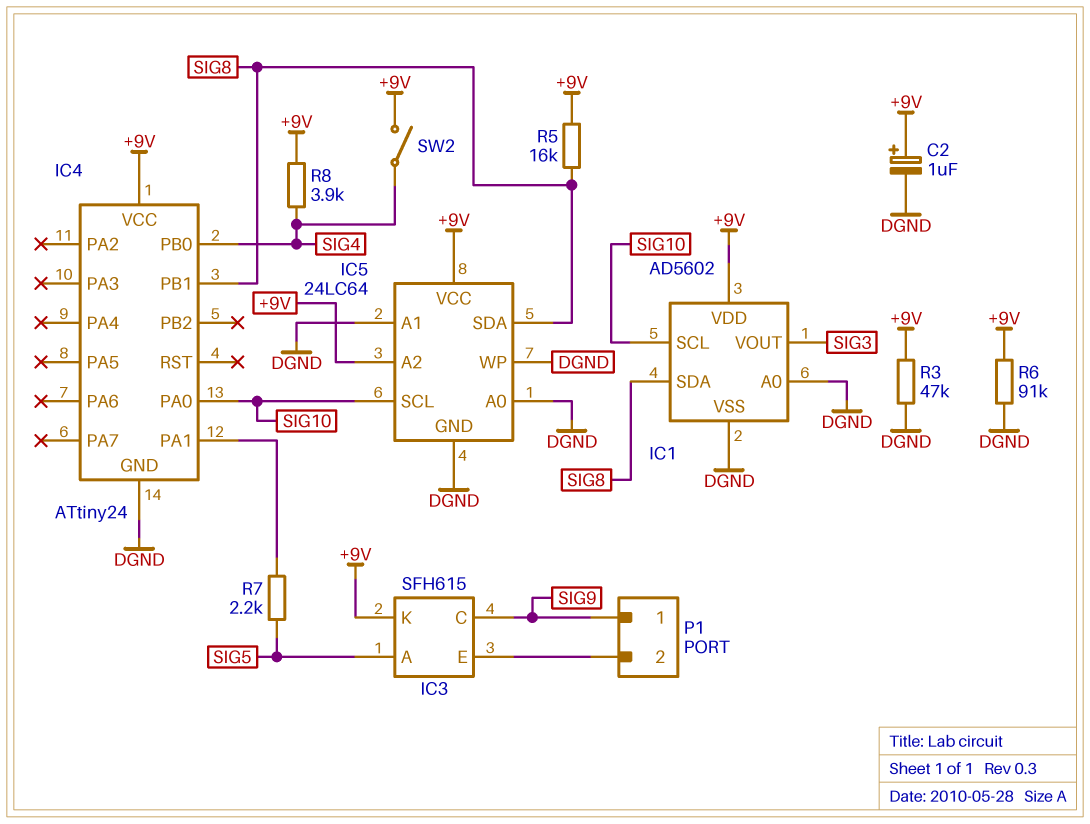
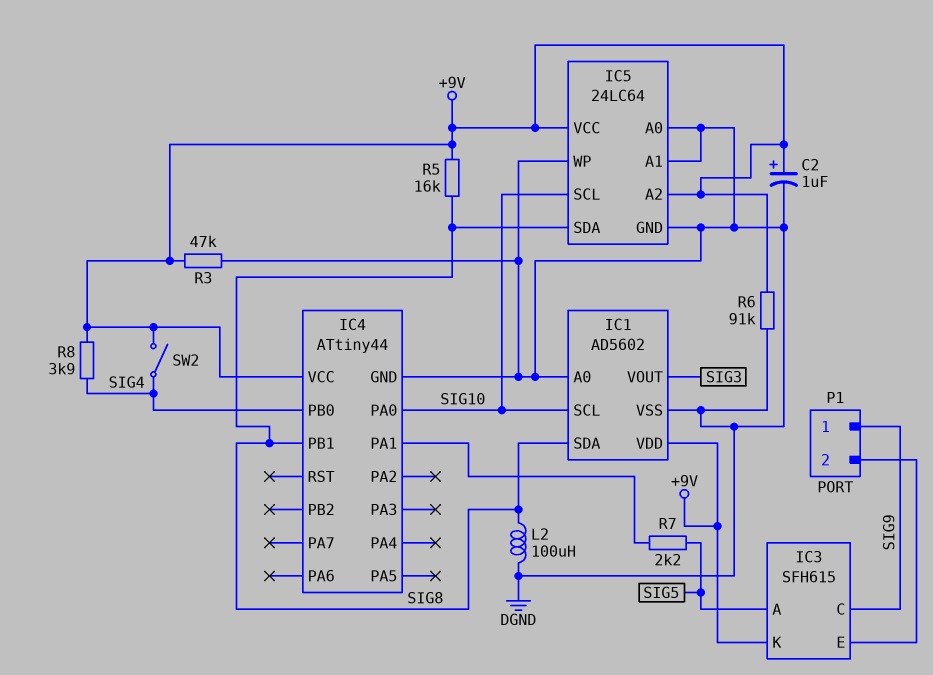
IC4: ATtiny24 -> ATtiny44
L2: none -> 100uH (DGND, SIG8)

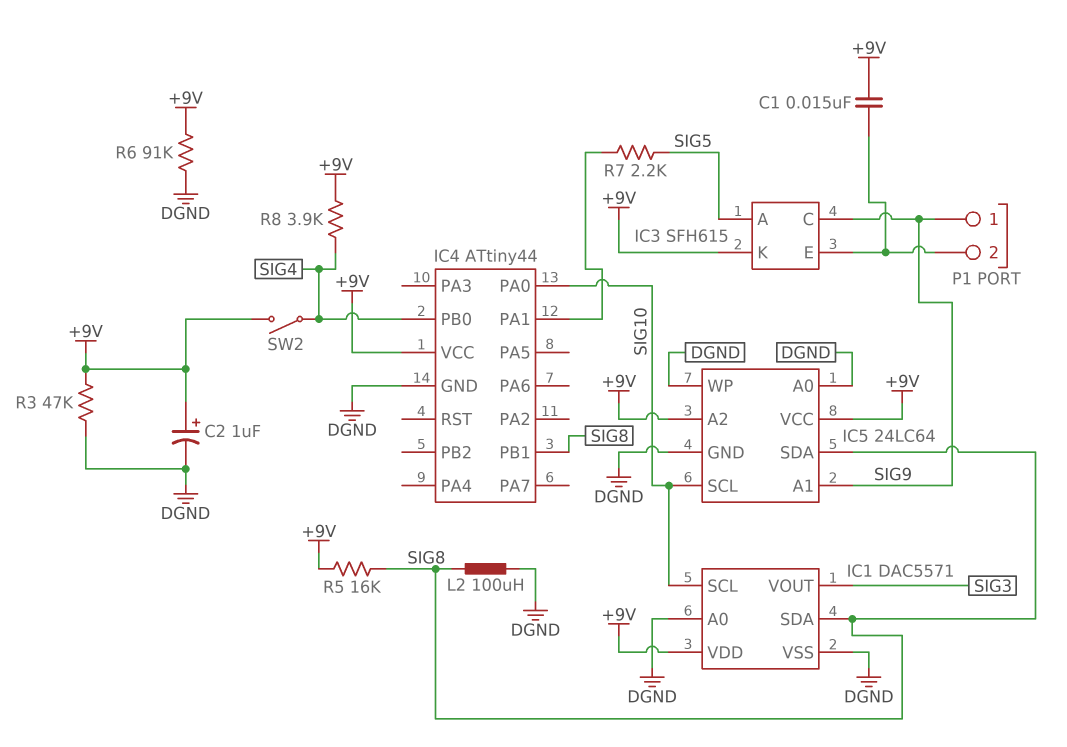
C1: none -> 15nF (+9V, IC3/E)
IC1: AD5602 -> DAC5571
IC5 pin A1: DGND -> SIG9

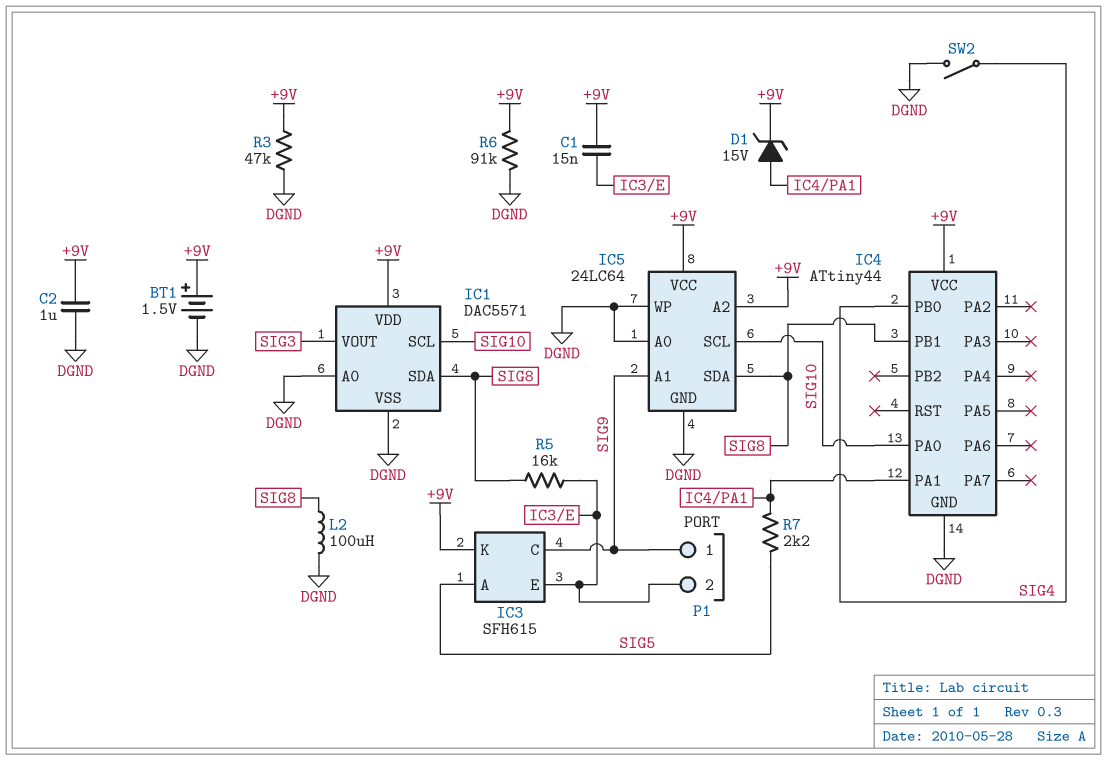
BT1: none -> 1.5V (plus +9V, minus DGND)
C2: 1uF (plus +9V, minus DGND) -> 1uF (+9V, DGND)
D1: none -> zener 15V (A IC4/PA1, K +9V)
R5: 16k (+9V, SIG8) -> 16k (IC3/E, SIG8)
R8: 3.9k (+9V, SIG4) -> none
SW2: switch (+9V, SIG4) -> switch (DGND, SIG4)

